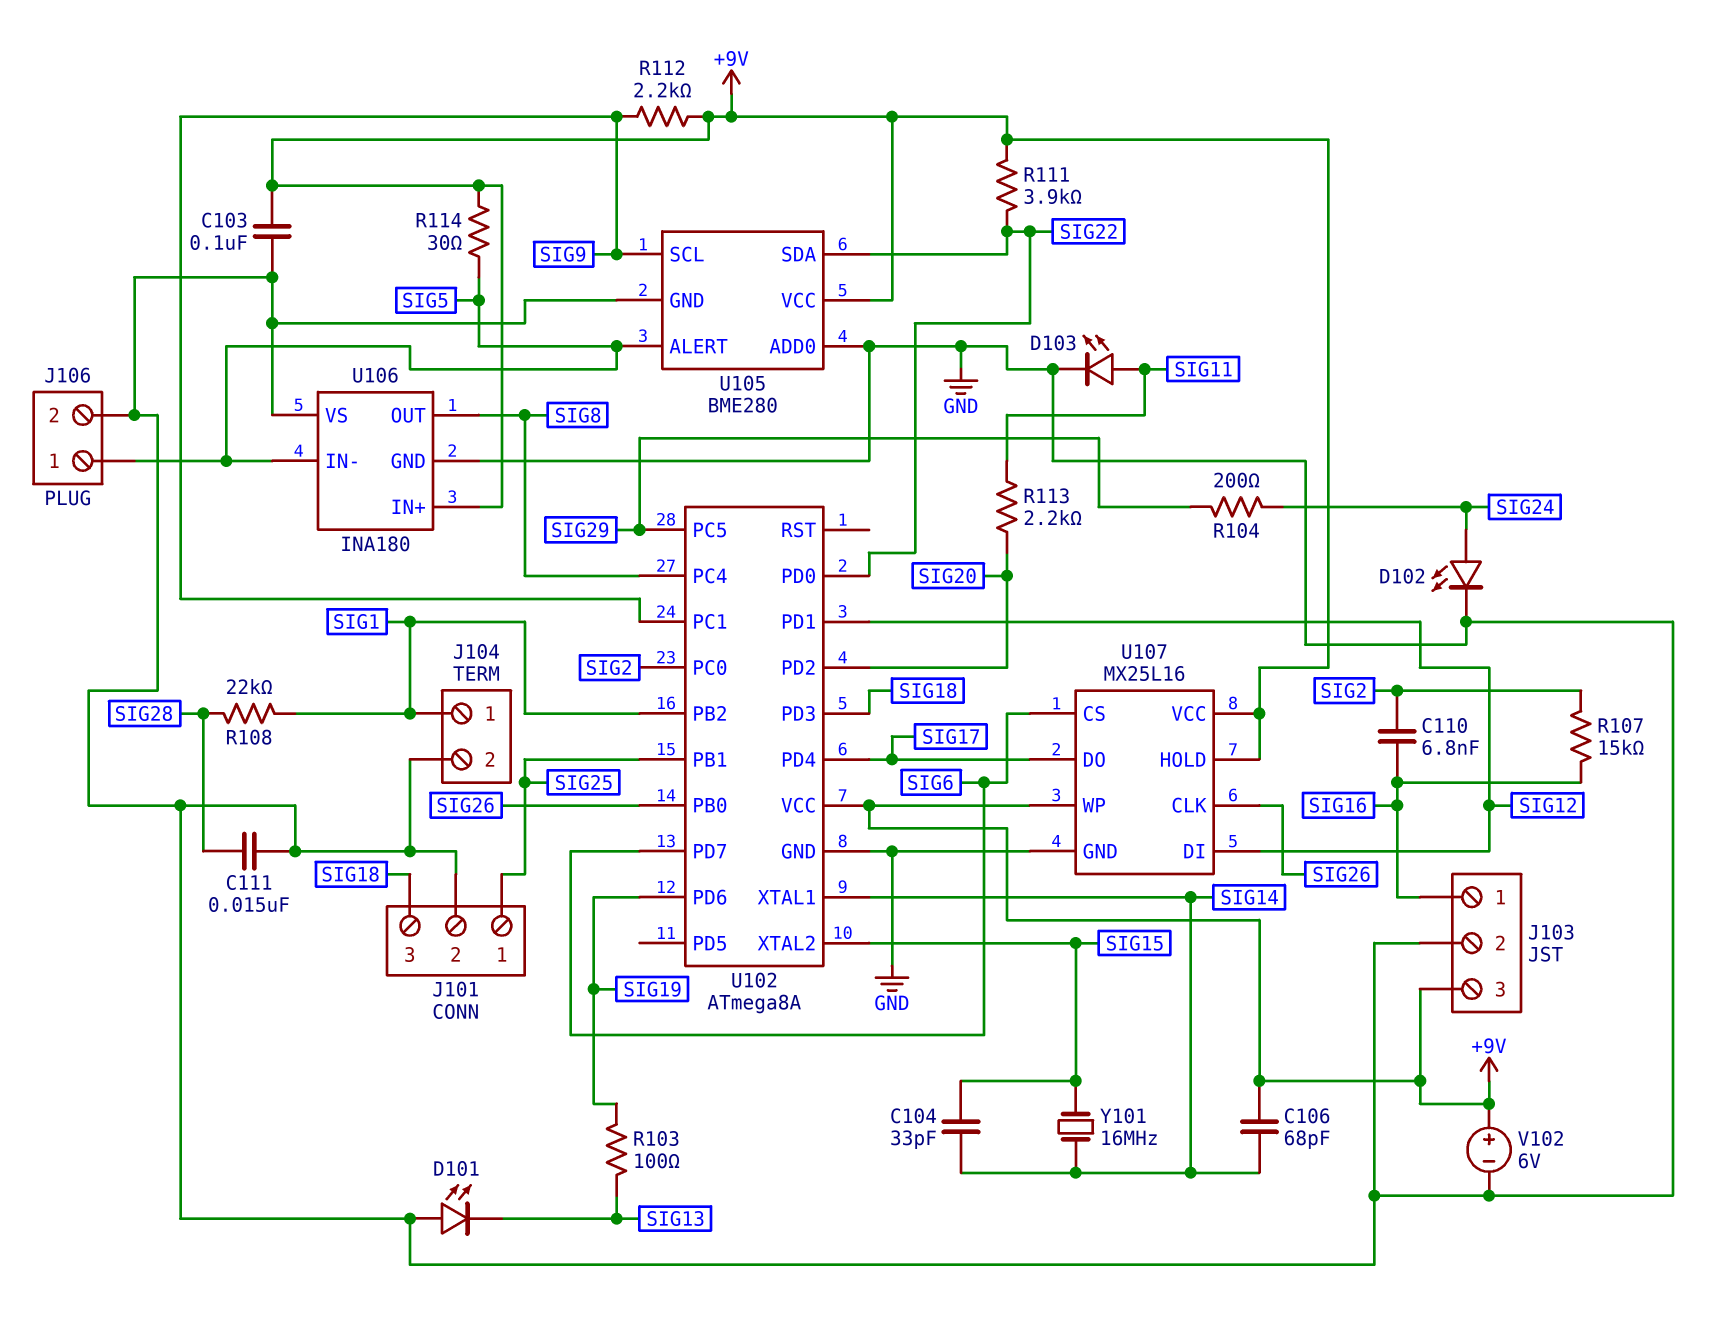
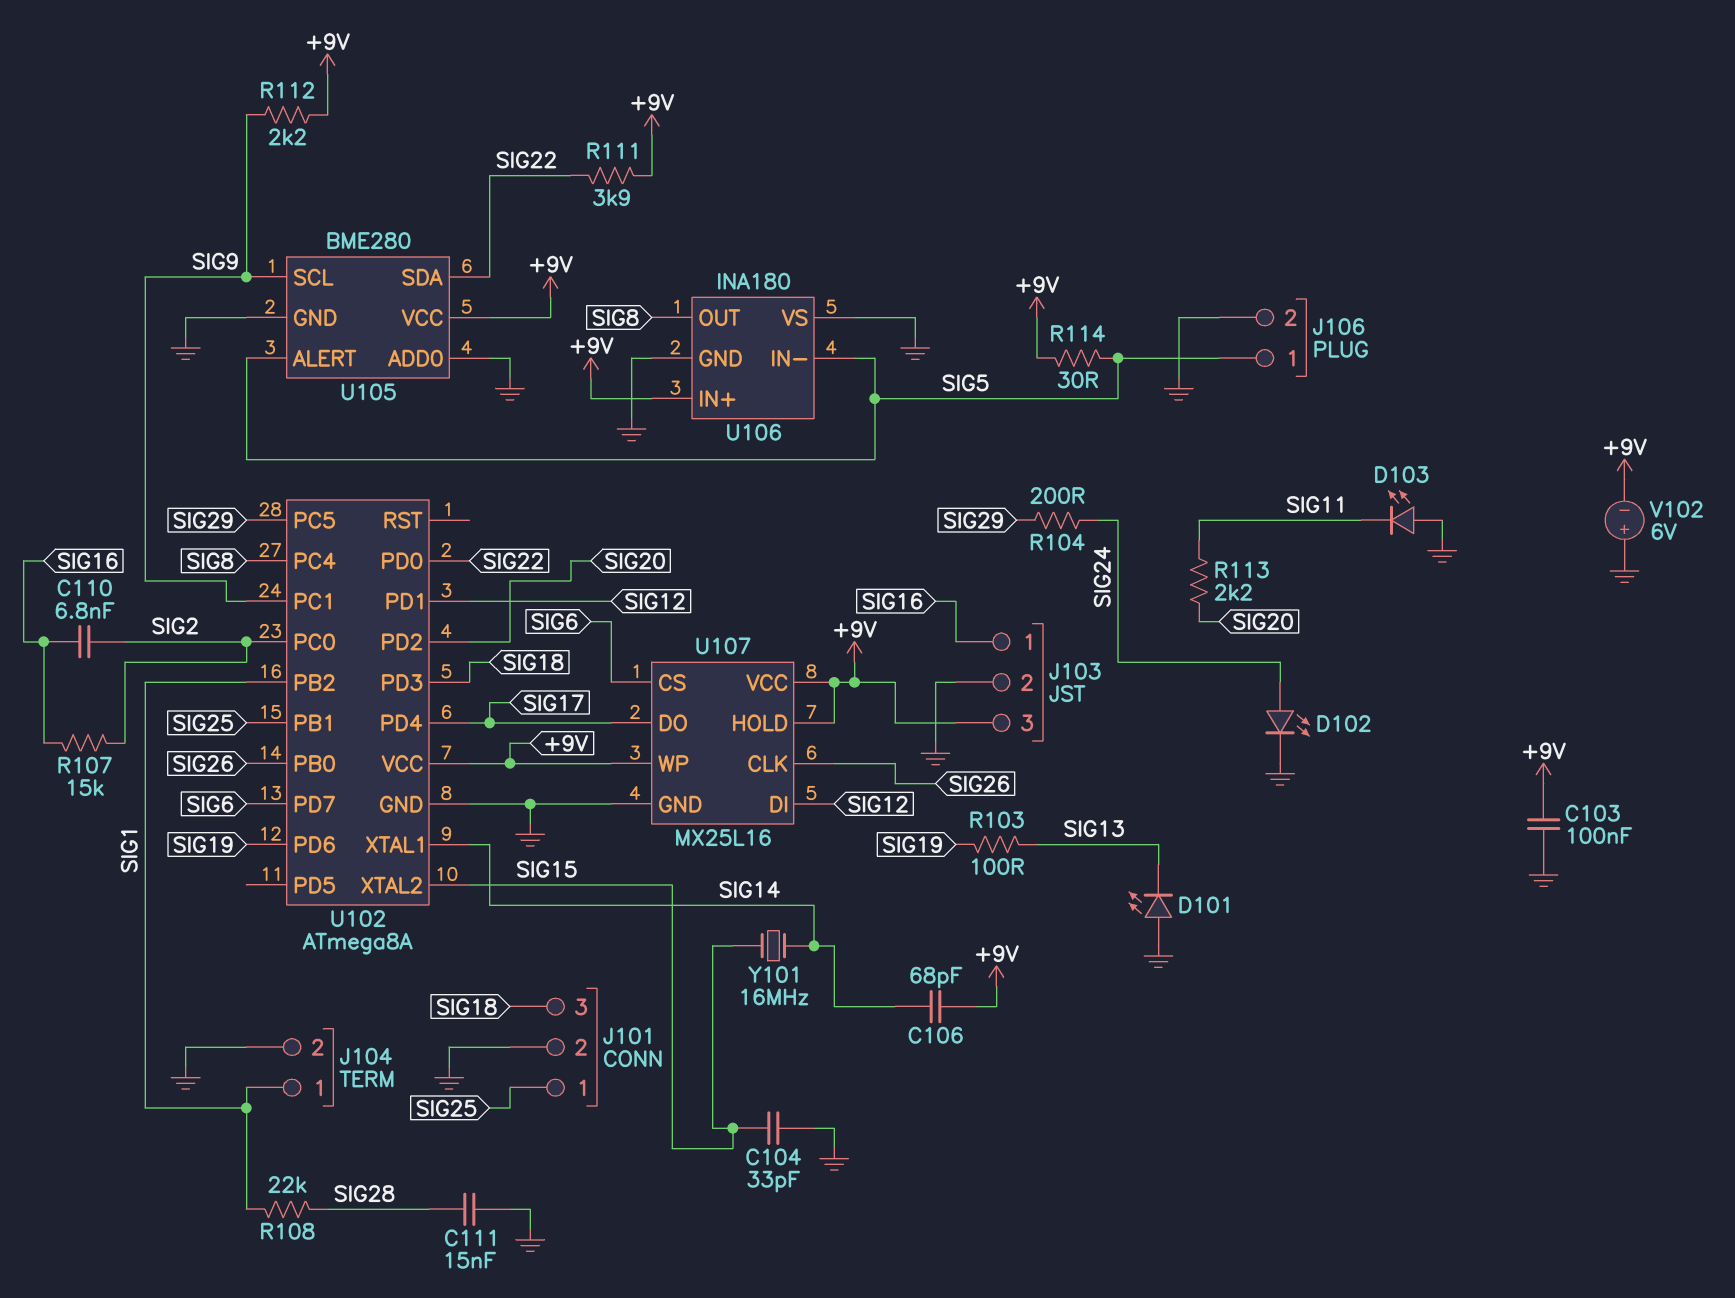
C104: 33pF (SIG14, SIG15) -> 33pF (GND, SIG15)
D103: LED (A SIG11, K GND) -> LED (A GND, K SIG11)
V102: 6V (plus +9V, minus GND) -> 6V (plus GND, minus +9V)

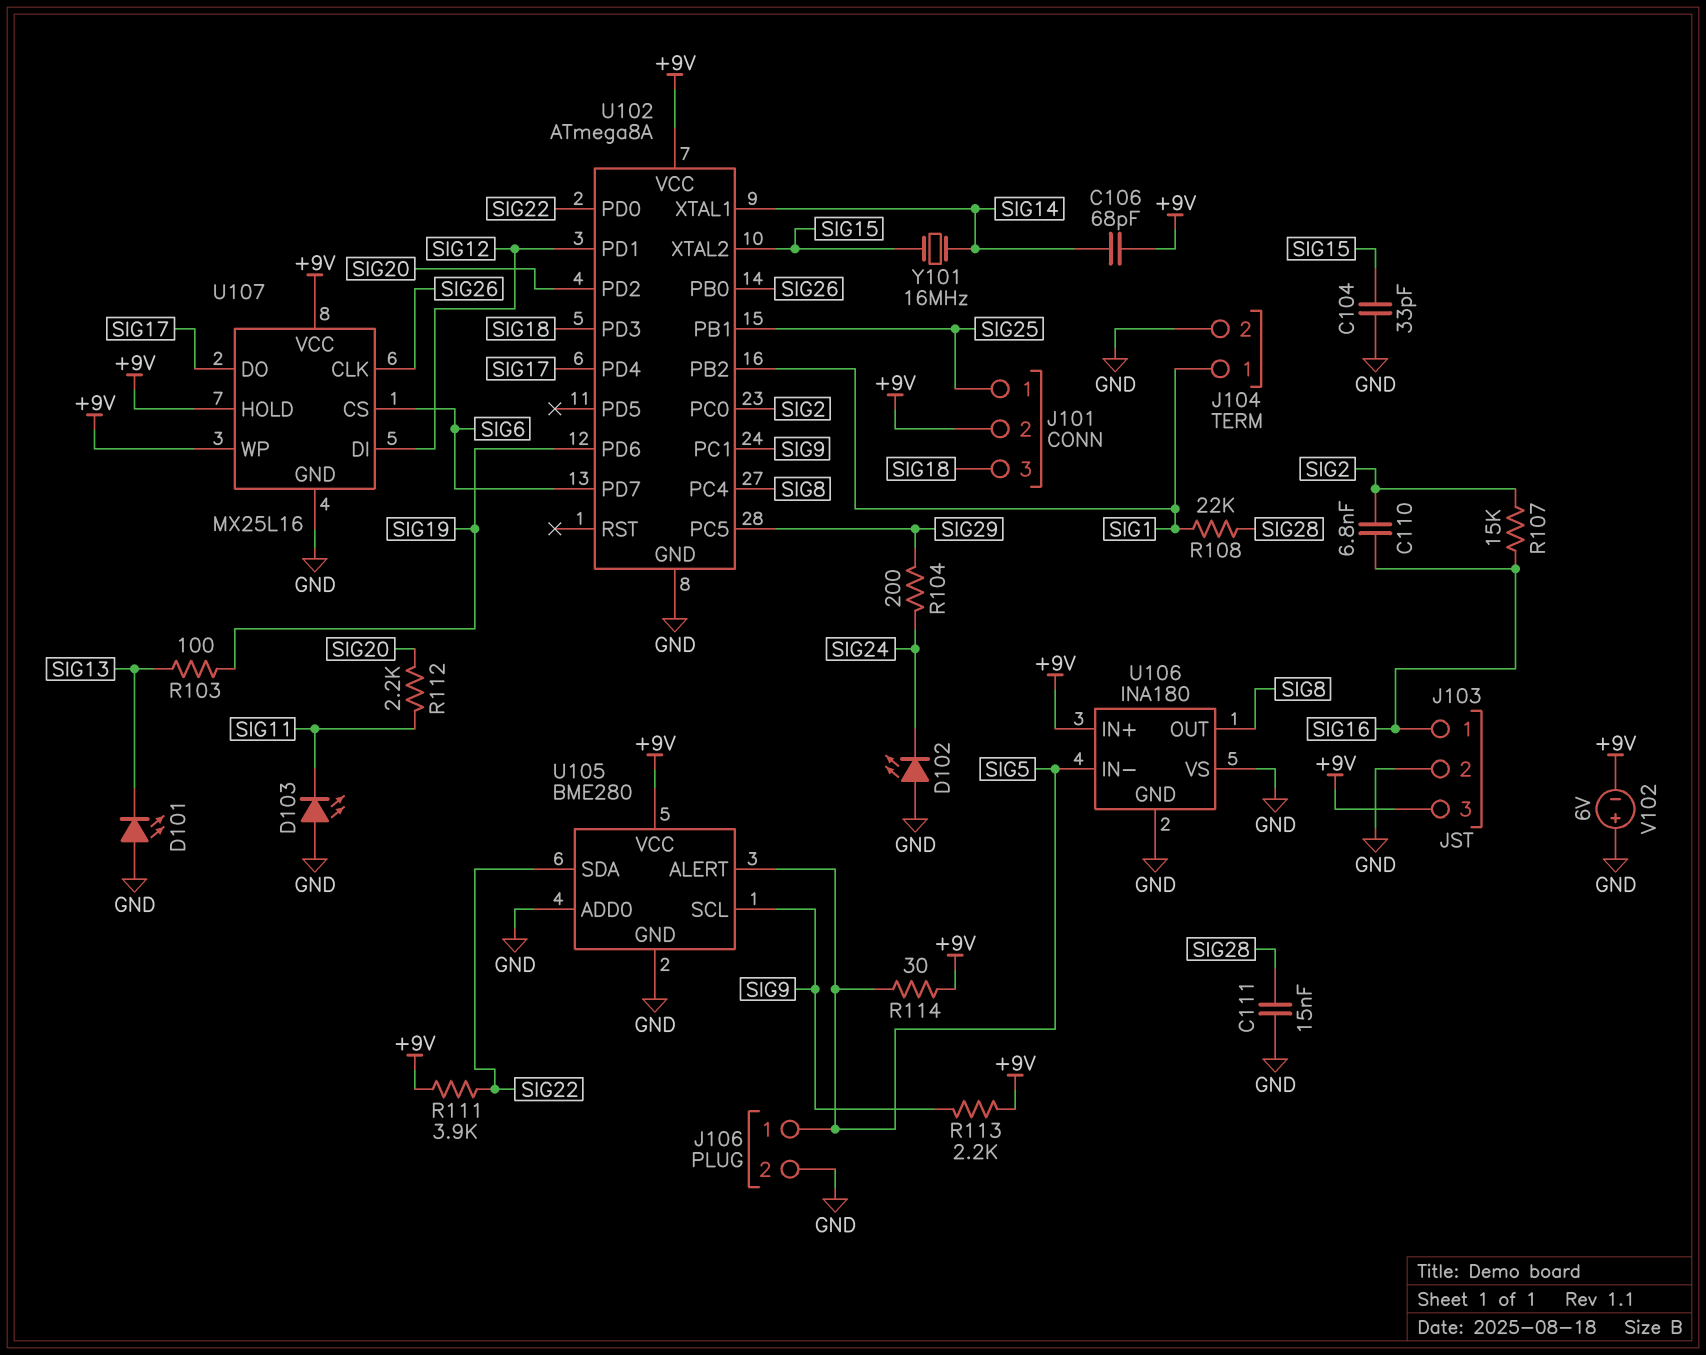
C103: 100nF (+9V, GND) -> none
D102: LED (A SIG24, K GND) -> LED (A GND, K SIG24)
J101 pin 2: GND -> +9V
R112: 2.2k (+9V, SIG9) -> 2.2k (SIG11, SIG20)
R113: 2.2k (SIG11, SIG20) -> 2.2k (+9V, SIG9)

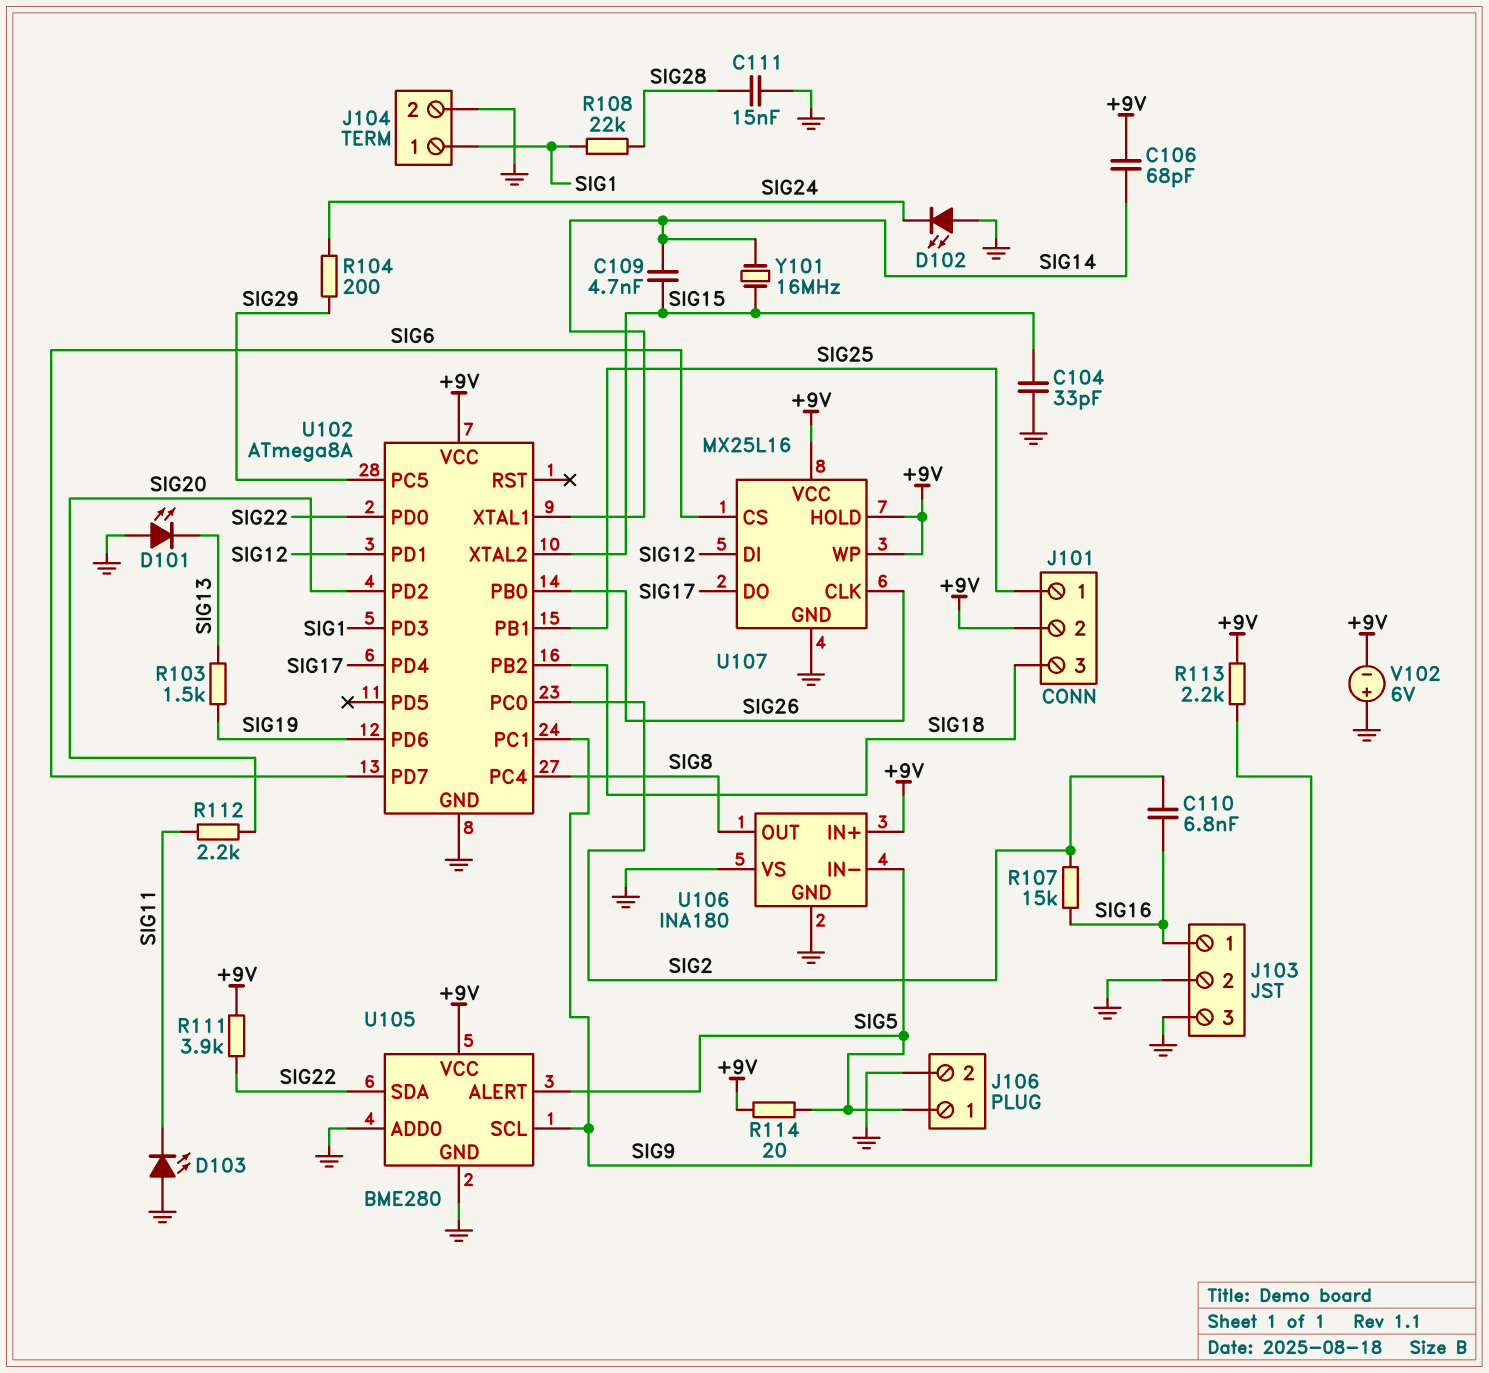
C109: none -> 4.7nF (SIG14, SIG15)
J103 pin 3: +9V -> GND
R103: 100 (SIG13, SIG19) -> 1.5k (SIG13, SIG19)
R114: 30 (+9V, SIG5) -> 20 (+9V, SIG5)
U102 pin PB2: SIG1 -> SIG18
U102 pin PD3: SIG18 -> SIG1

